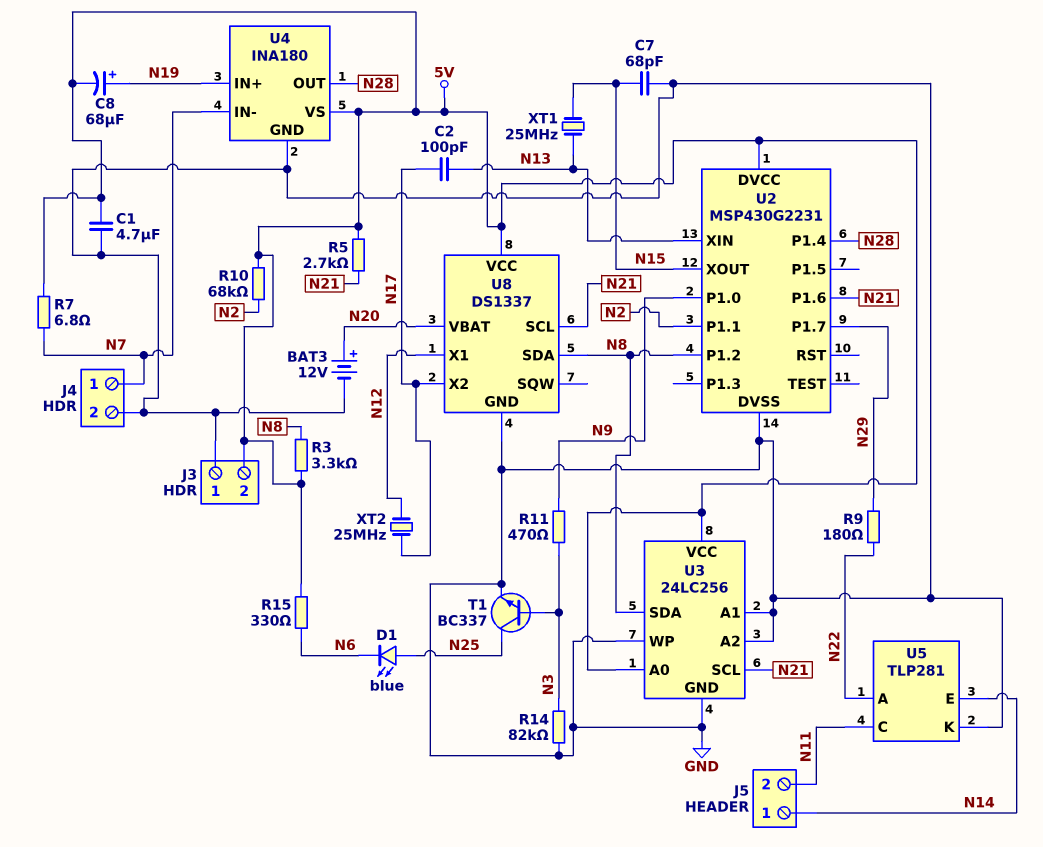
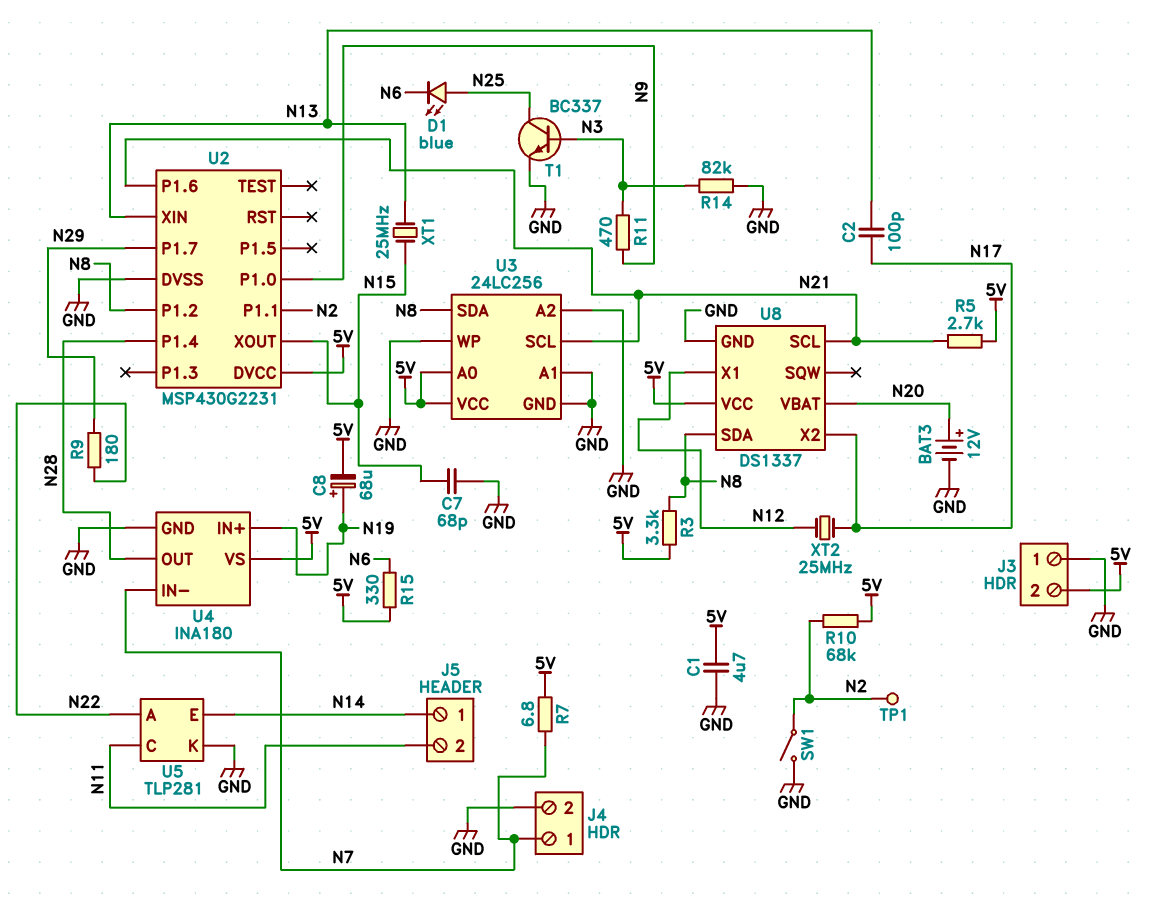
SW1: none -> switch (GND, N2)
TP1: none -> test point (N2)

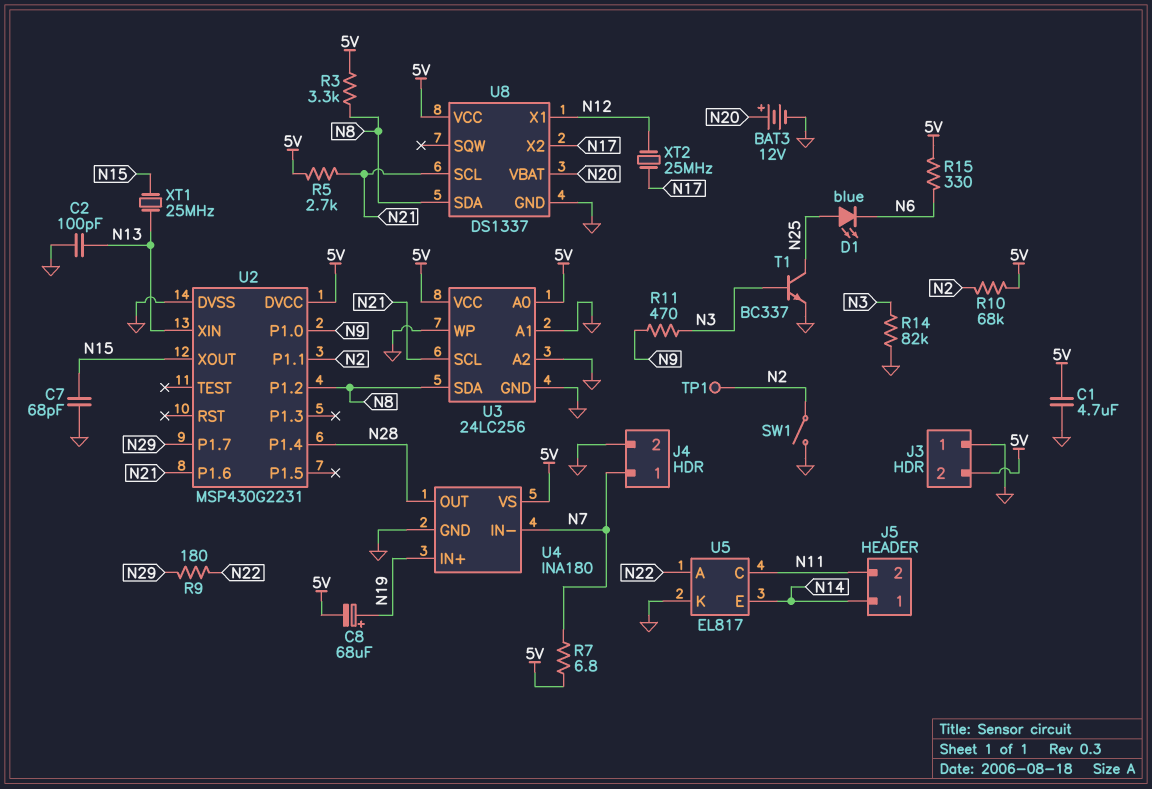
C2: 100pF (N13, N17) -> 100pF (GND, N13)
U5: TLP281 -> EL817

